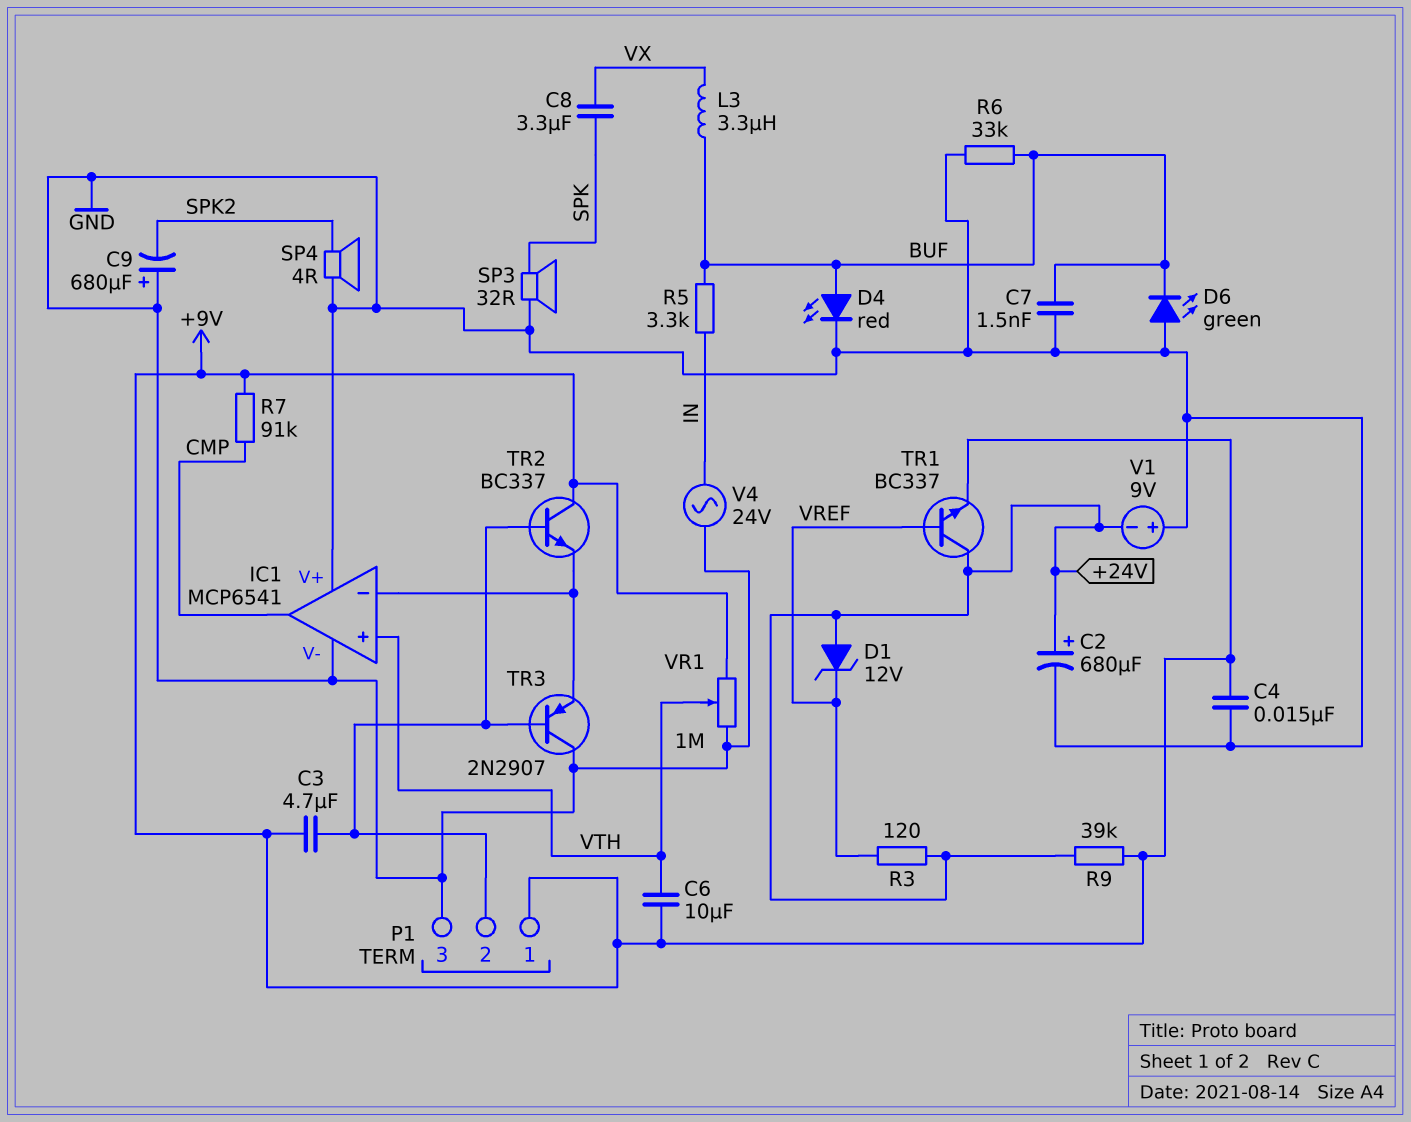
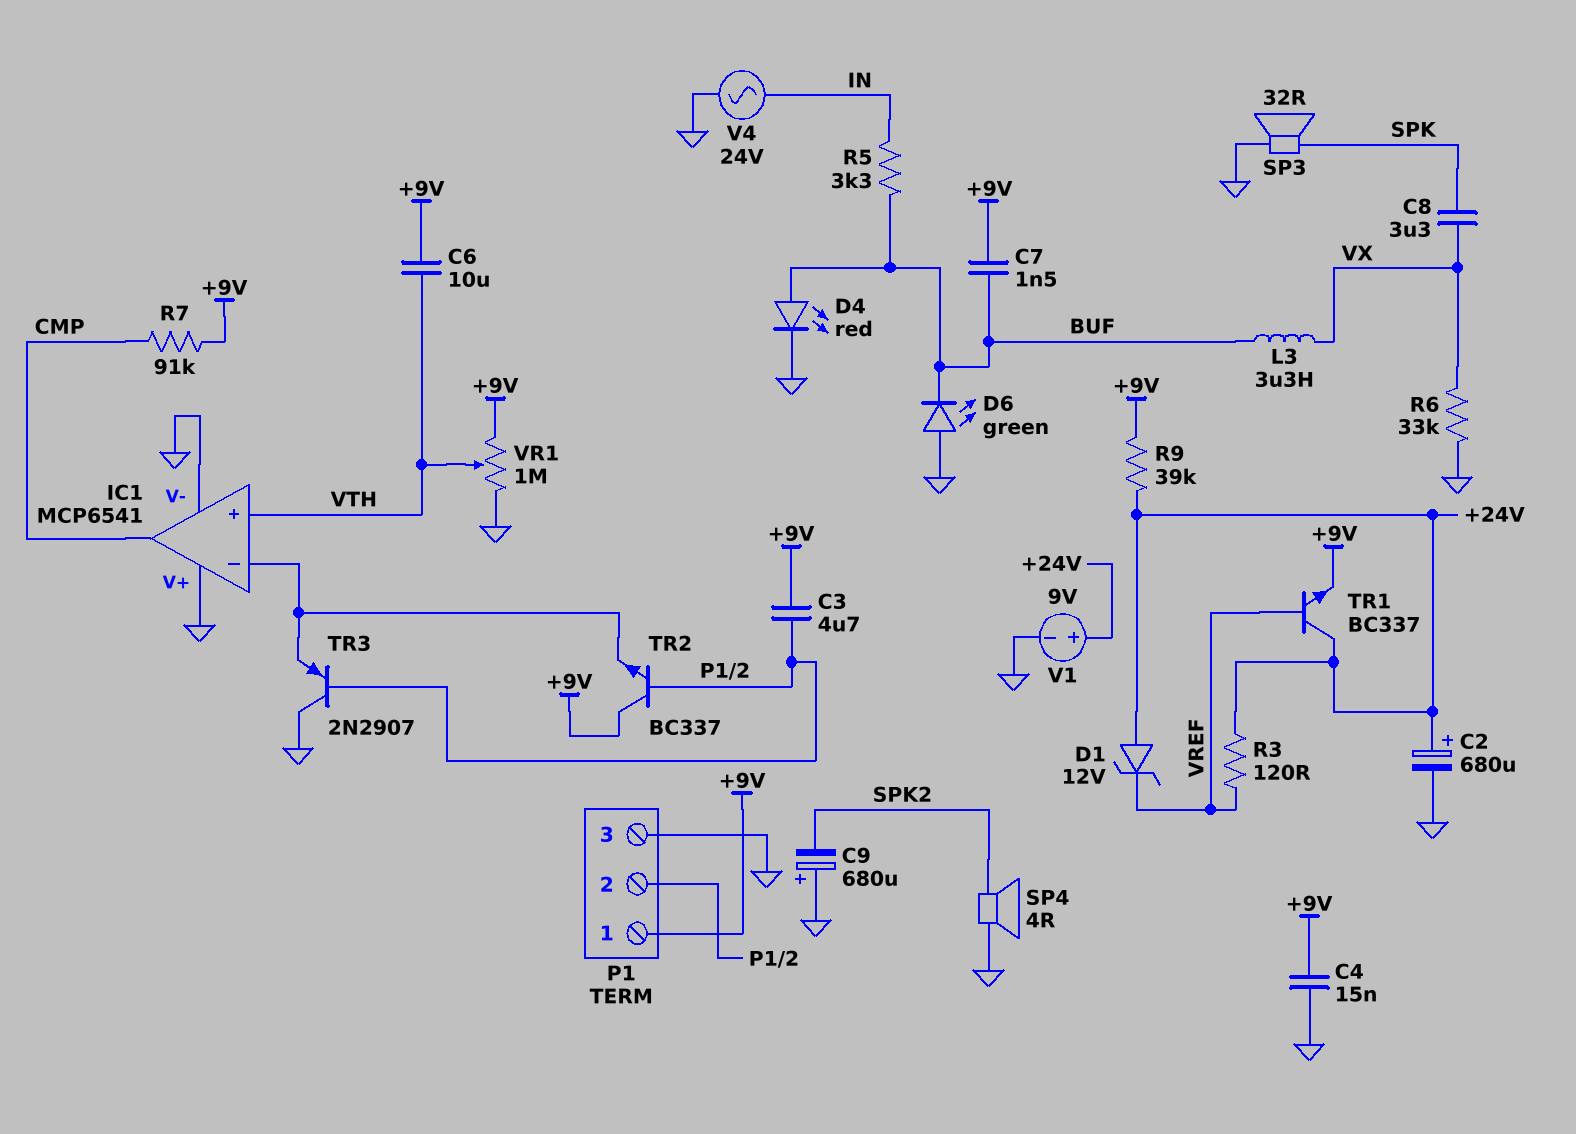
C7: 1.5nF (BUF, GND) -> 1.5nF (+9V, BUF)
R6: 33k (BUF, GND) -> 33k (GND, VX)
V1: 9V (plus GND, minus +24V) -> 9V (plus +24V, minus GND)

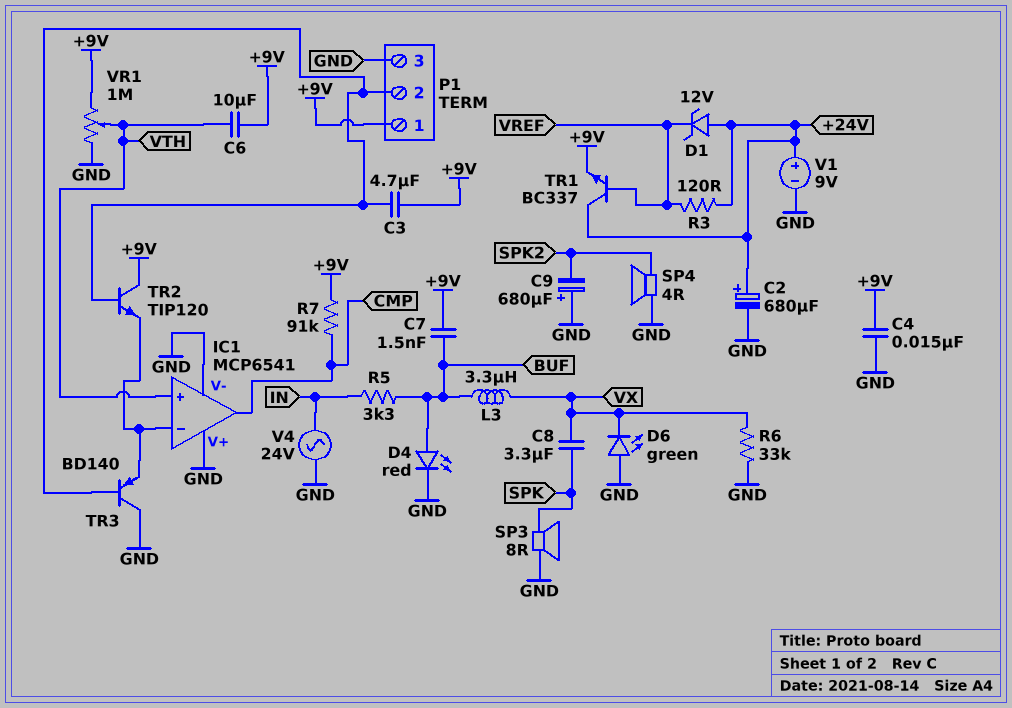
D6: LED green (A GND, K BUF) -> LED green (A GND, K VX)
R9: 39k (+9V, +24V) -> none
SP3: speaker 32R (GND, SPK) -> speaker 8R (GND, SPK)
TR2: NPN BC337 (B P1/2, C +9V, E IC1/in-) -> NPN TIP120 (B P1/2, C +9V, E IC1/in-)
TR3: PNP 2N2907 (B P1/2, C GND, E IC1/in-) -> PNP BD140 (B P1/2, C GND, E IC1/in-)

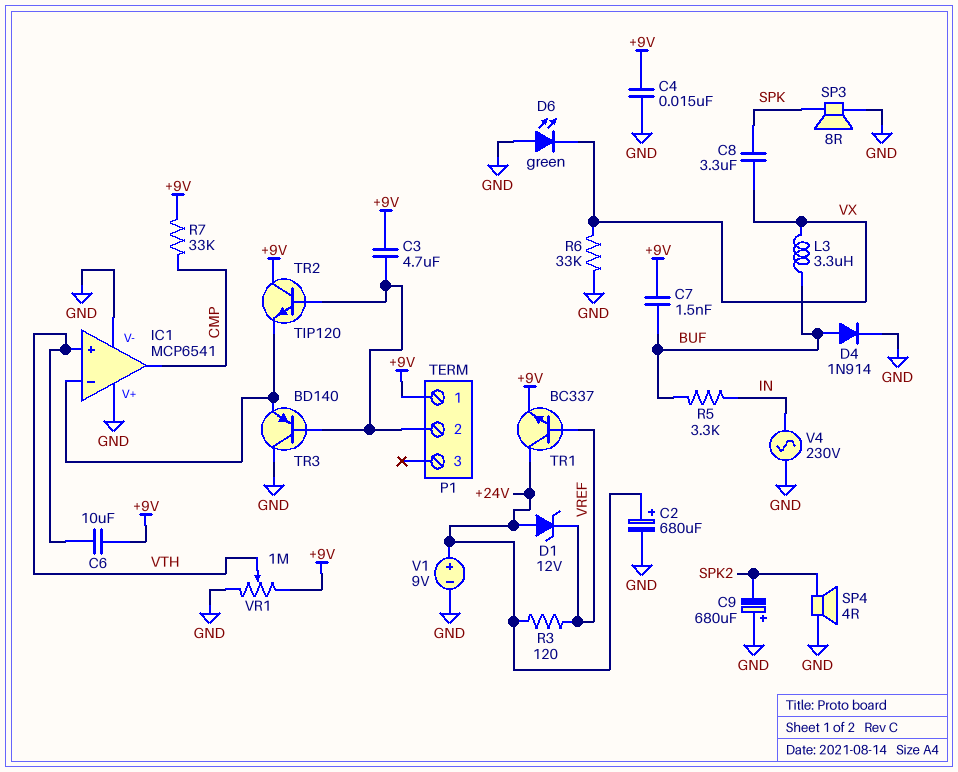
D4: LED red (A BUF, K GND) -> diode 1N914 (A BUF, K GND)
P1 pin 3: GND -> none
R7: 91k (+9V, CMP) -> 33k (+9V, CMP)
V4: AC 24V (GND, IN) -> AC 230V (GND, IN)

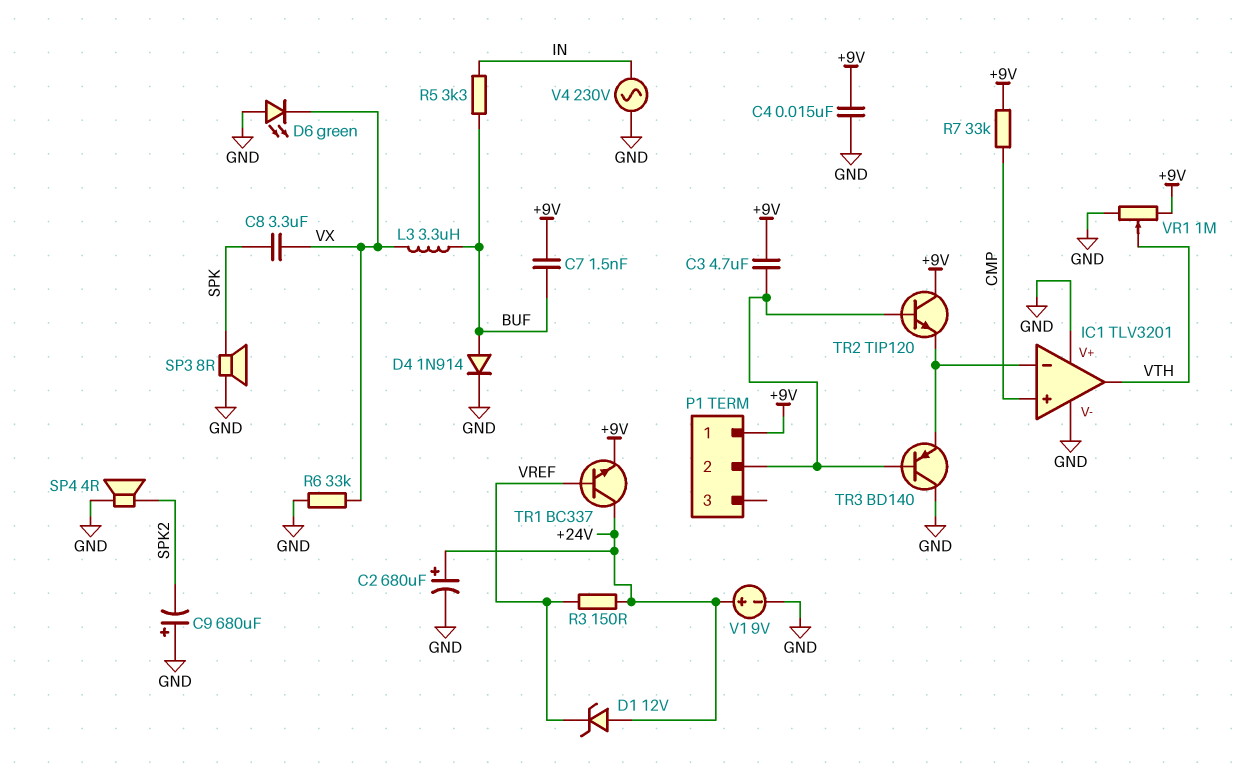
C6: 10uF (+9V, VTH) -> none
IC1: MCP6541 -> TLV3201
IC1 pin in+: VTH -> CMP
IC1 pin out: CMP -> VTH
R3: 120 (+24V, VREF) -> 150 (+24V, VREF)

